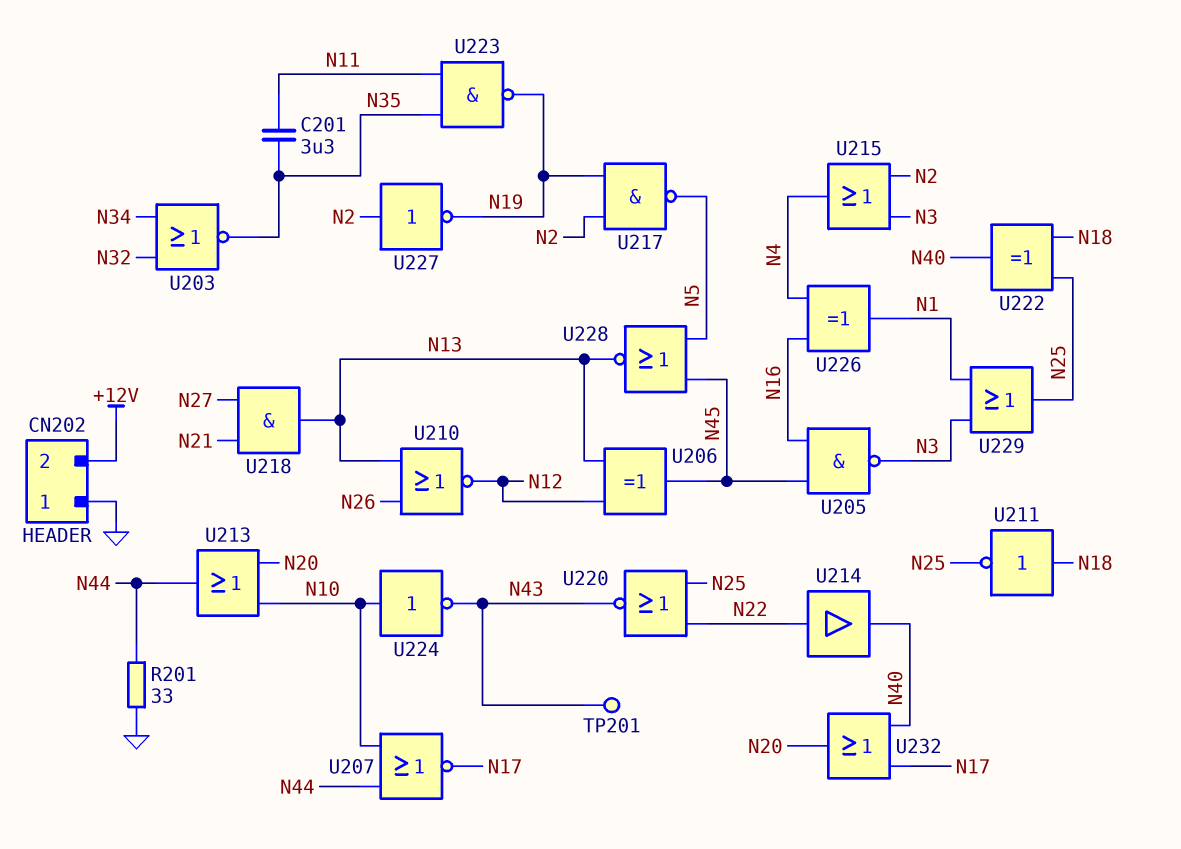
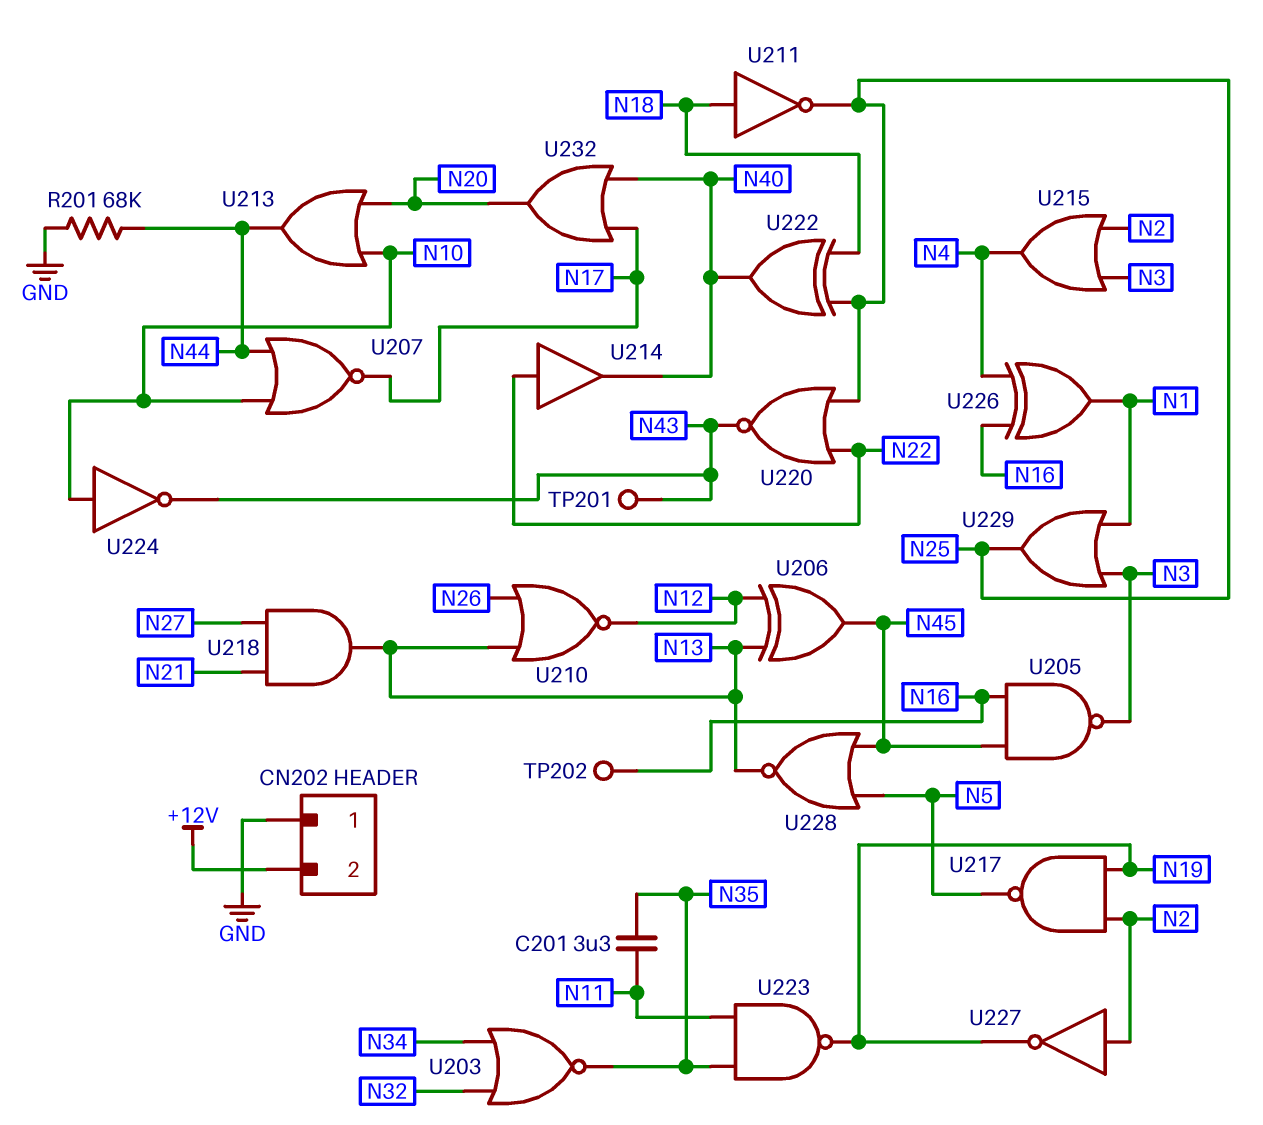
R201: 33 (GND, N44) -> 68k (GND, N44)
TP202: none -> test point (N16)

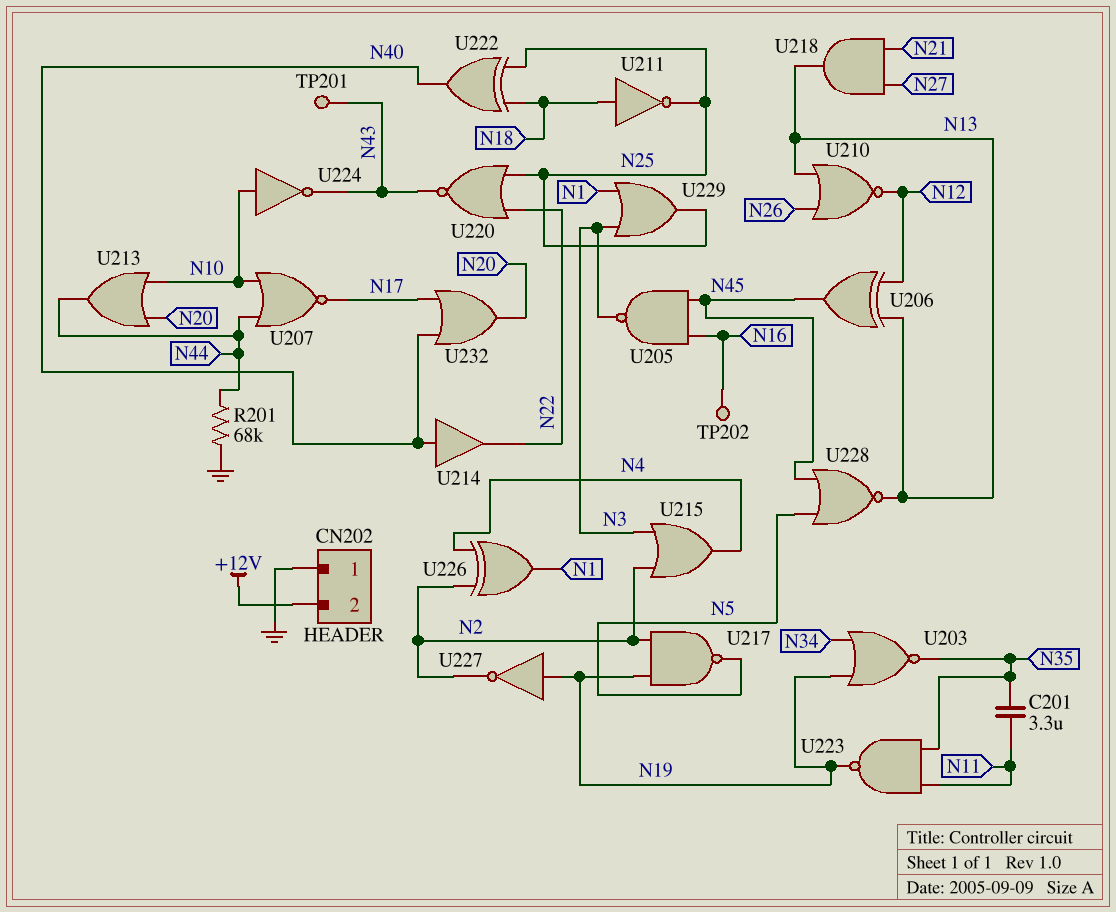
U203: NOR (in N32, in N34, out N35) -> NOR (in N19, in N34, out N35)
U214: buffer (in N22, out N40) -> buffer (in N40, out N22)
U226: XOR (in N4, in N16, out N1) -> XOR (in N2, in N4, out N1)
U227: NOT (in N2, out N19) -> NOT (in N19, out N2)

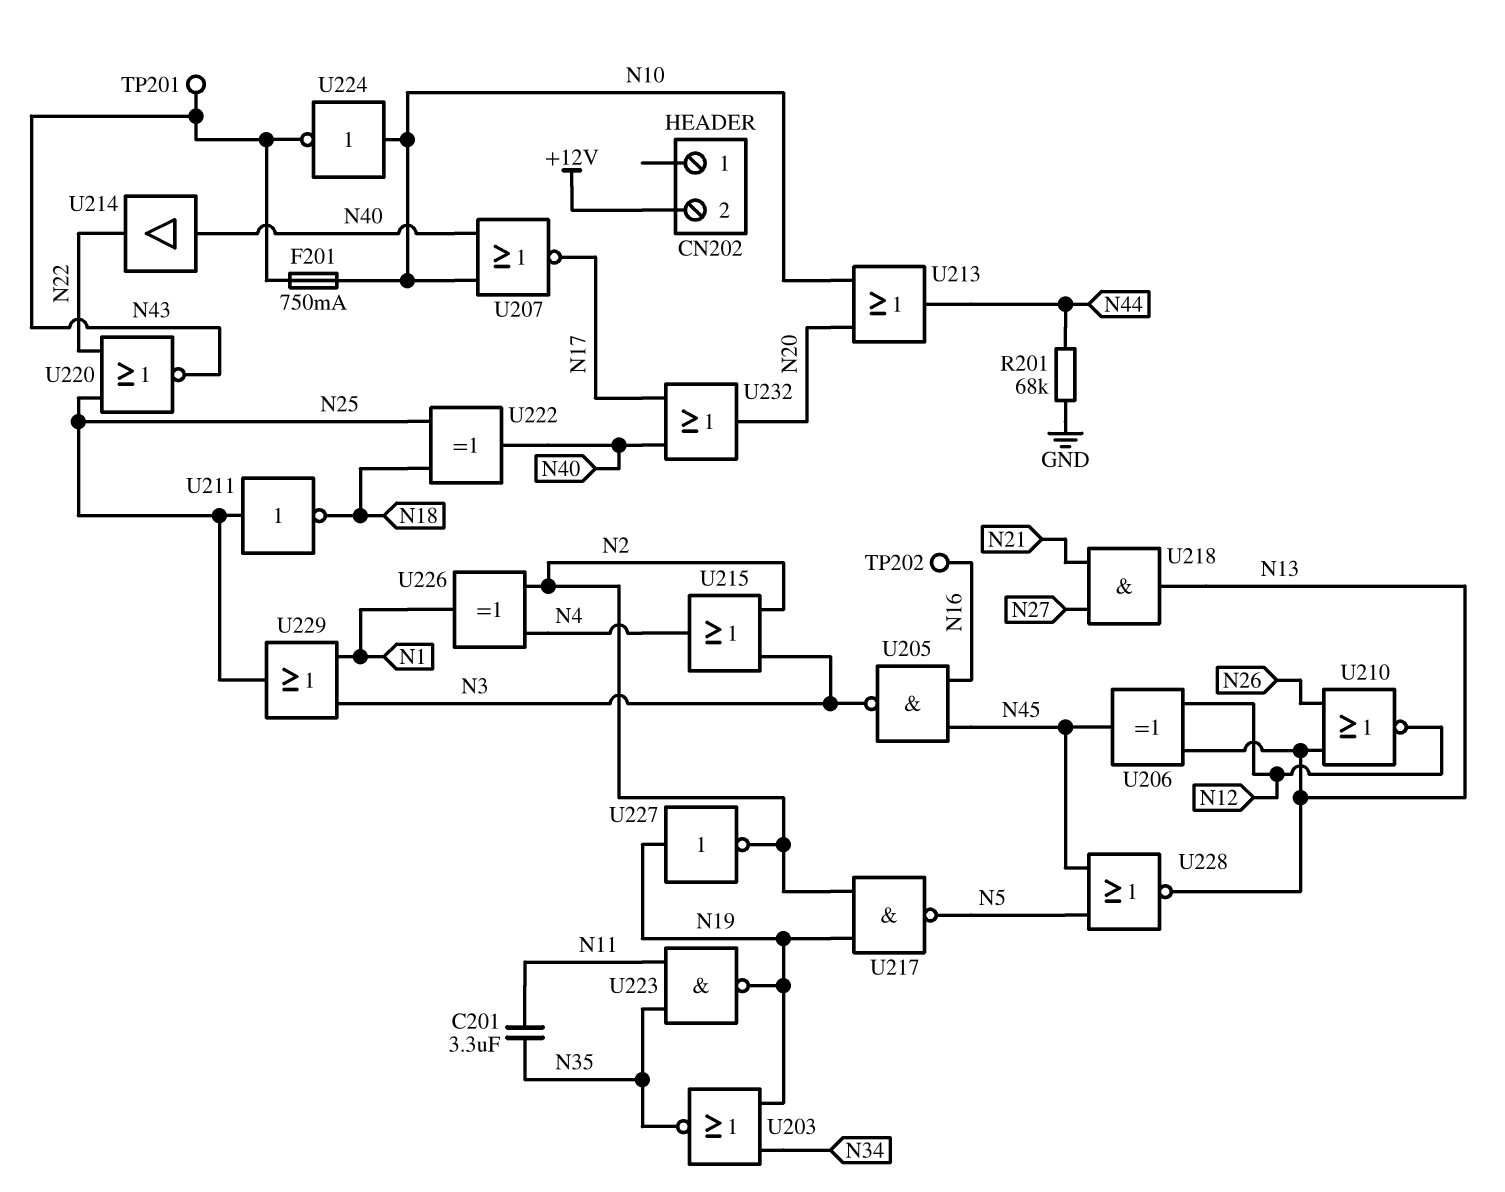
CN202 pin 1: GND -> none
F201: none -> 750mA (N10, N43)
U207: NOR (in N10, in N44, out N17) -> NOR (in N10, in N40, out N17)
U211: NOT (in N18, out N25) -> NOT (in N25, out N18)

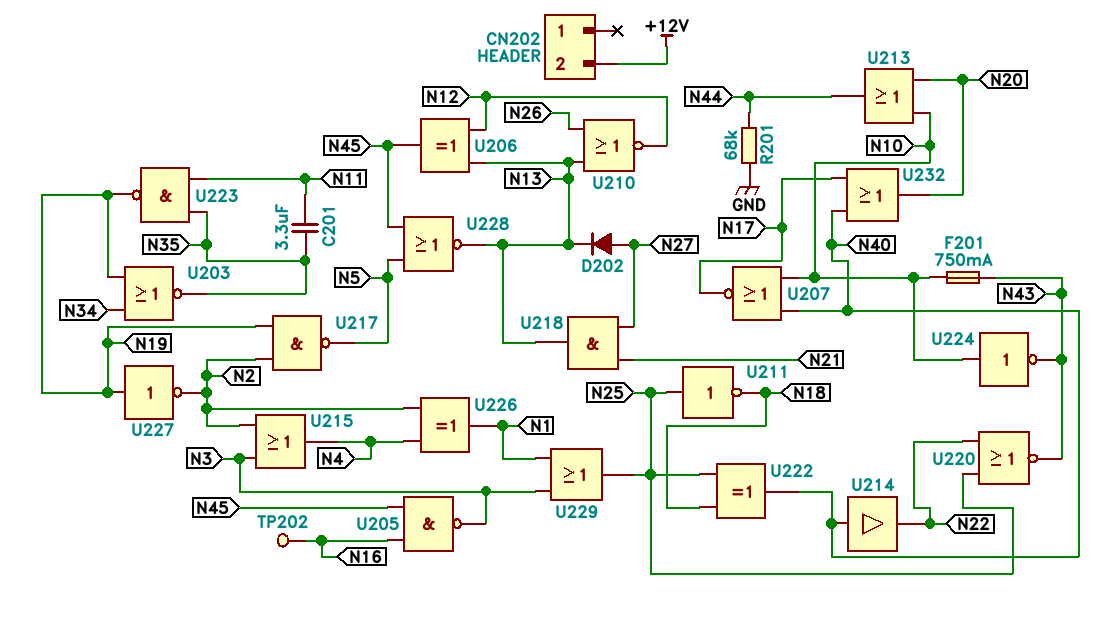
D202: none -> diode (A N27, K N13)
TP201: test point (N43) -> none

